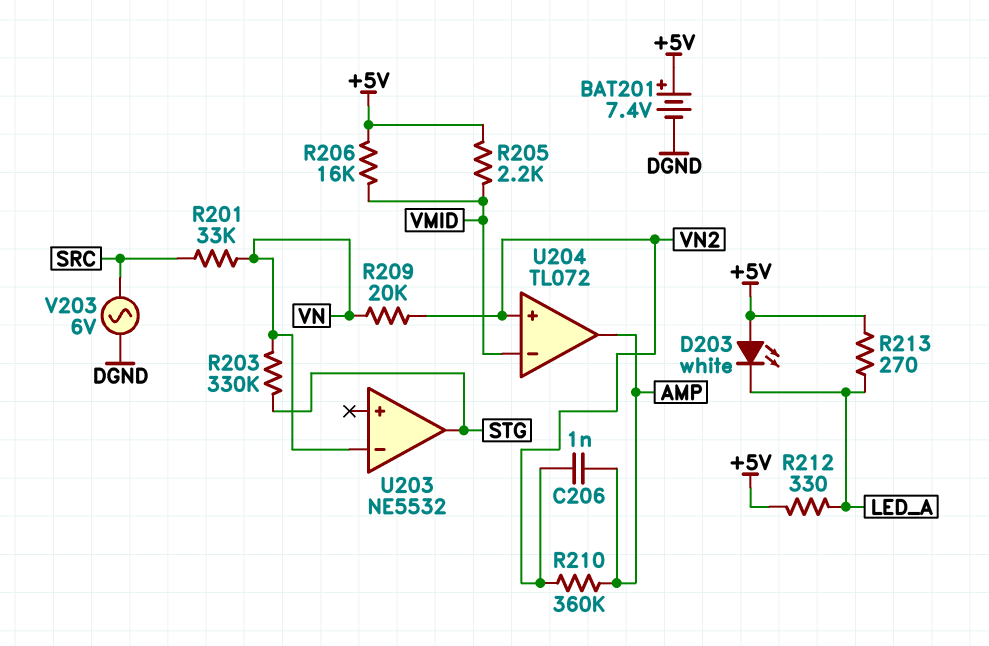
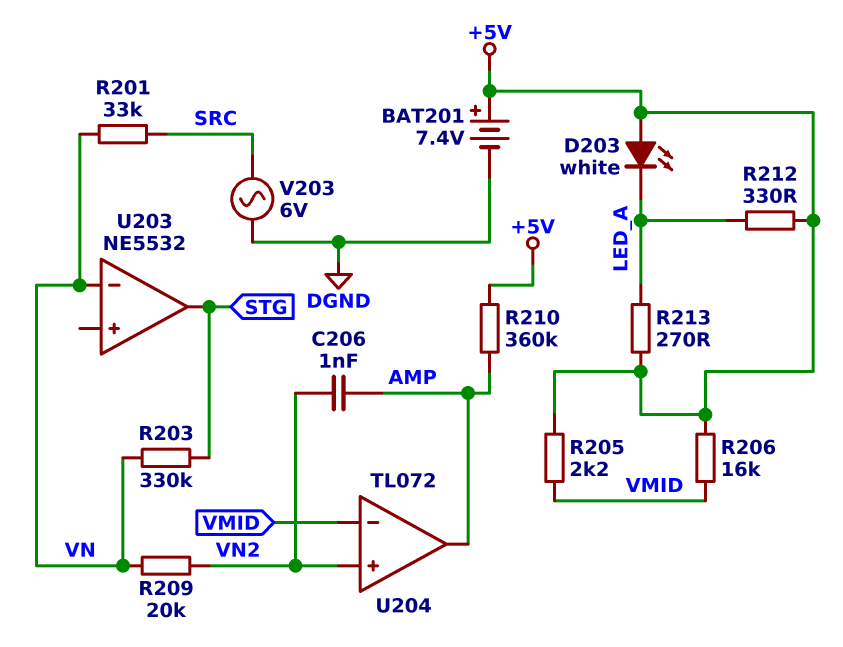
R210: 360k (AMP, VN2) -> 360k (+5V, AMP)

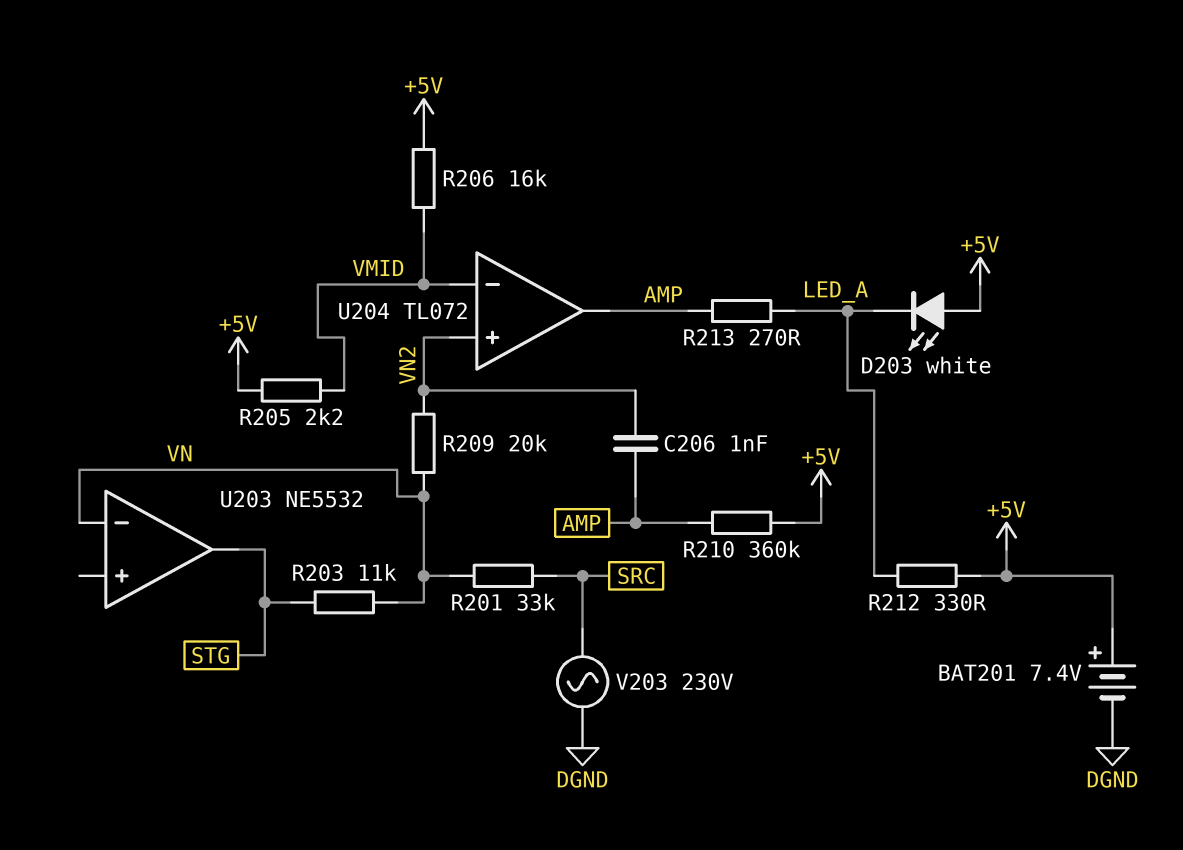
R203: 330k (STG, VN) -> 11k (STG, VN)
R213: 270 (+5V, LED_A) -> 270 (AMP, LED_A)
V203: AC 6V (DGND, SRC) -> AC 230V (DGND, SRC)

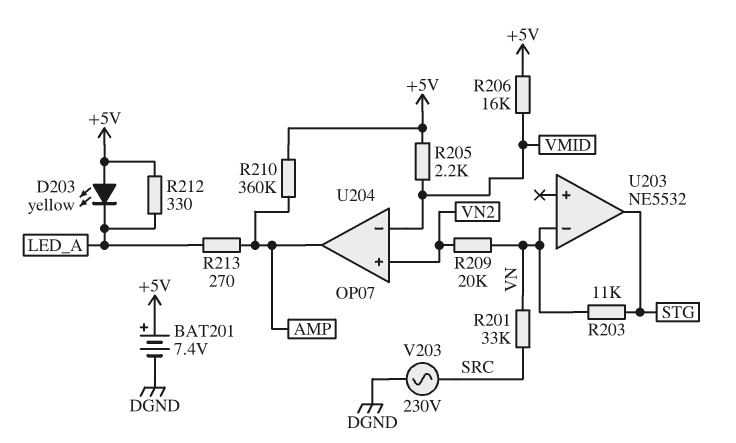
C206: 1nF (AMP, VN2) -> none
D203: LED white (A +5V, K LED_A) -> LED yellow (A +5V, K LED_A)
U204: TL072 -> OP07

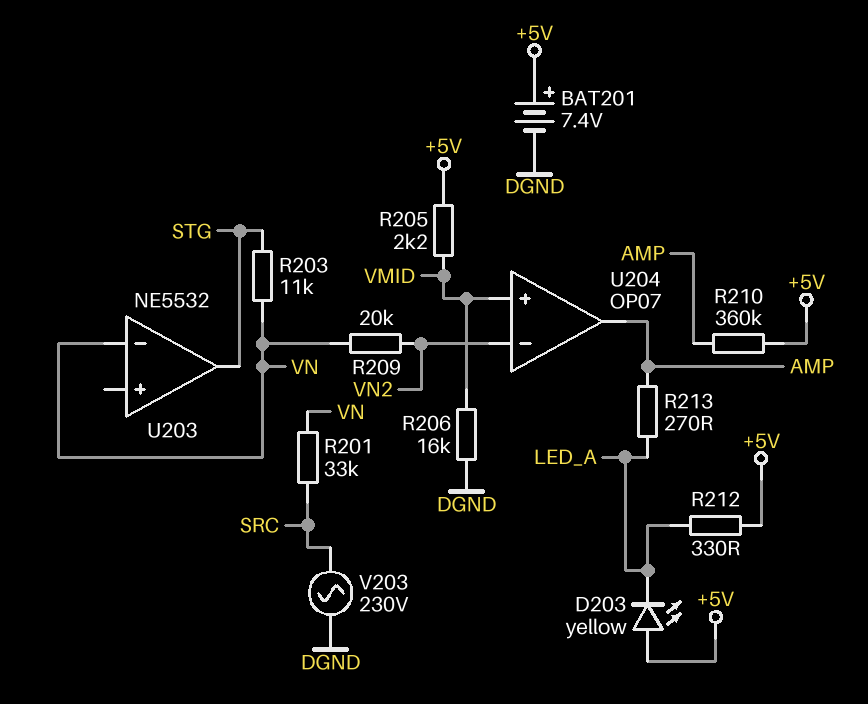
R206: 16k (+5V, VMID) -> 16k (DGND, VMID)
U204 pin in+: VN2 -> VMID
U204 pin in-: VMID -> VN2

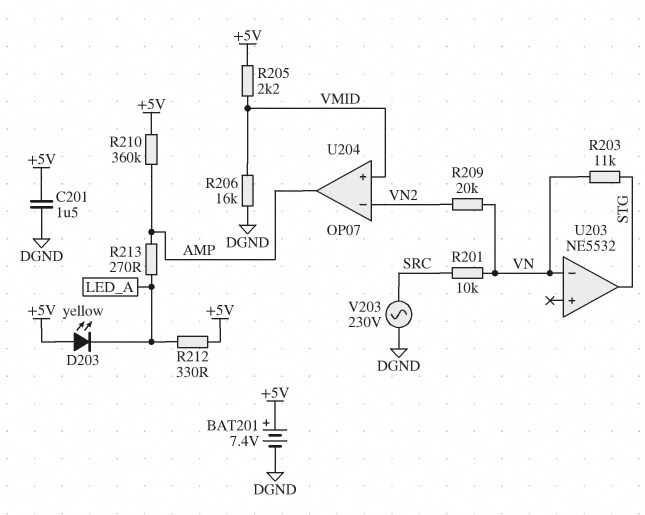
C201: none -> 1.5uF (+5V, DGND)
R201: 33k (SRC, VN) -> 10k (SRC, VN)

